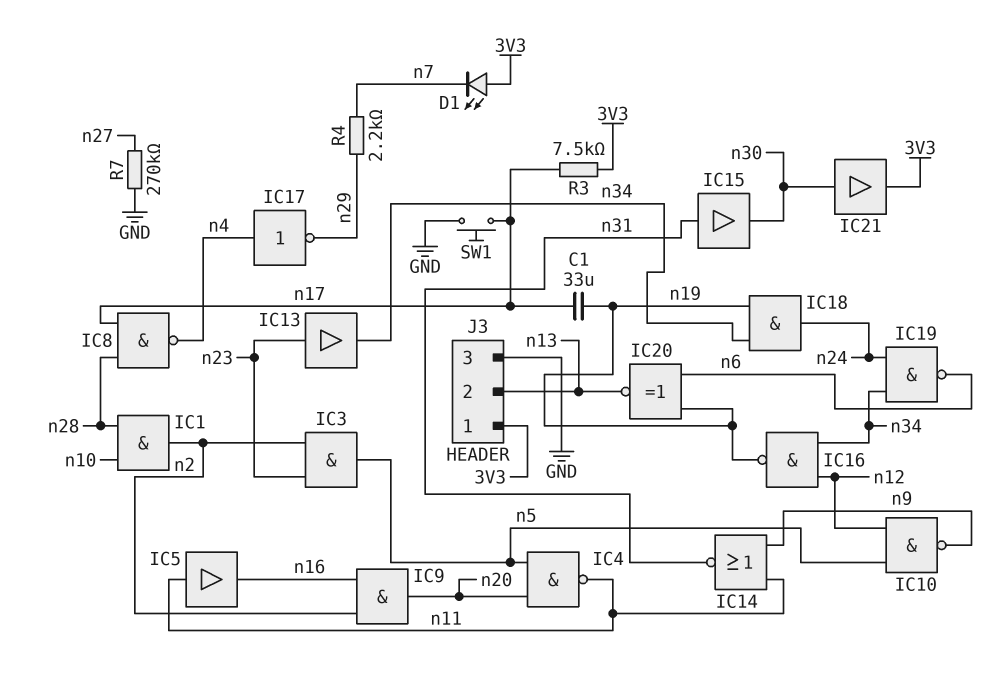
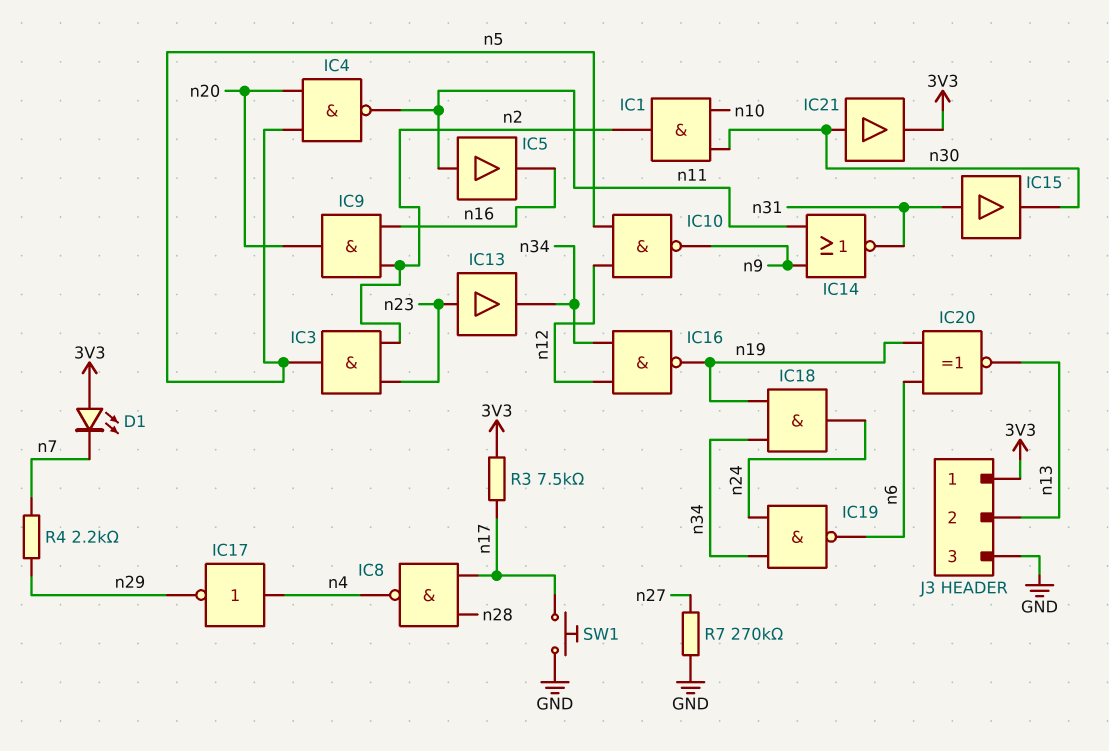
C1: 33uF (n17, n19) -> none
IC1: AND (in n10, in n28, out n2) -> AND (in n10, in n30, out n2)

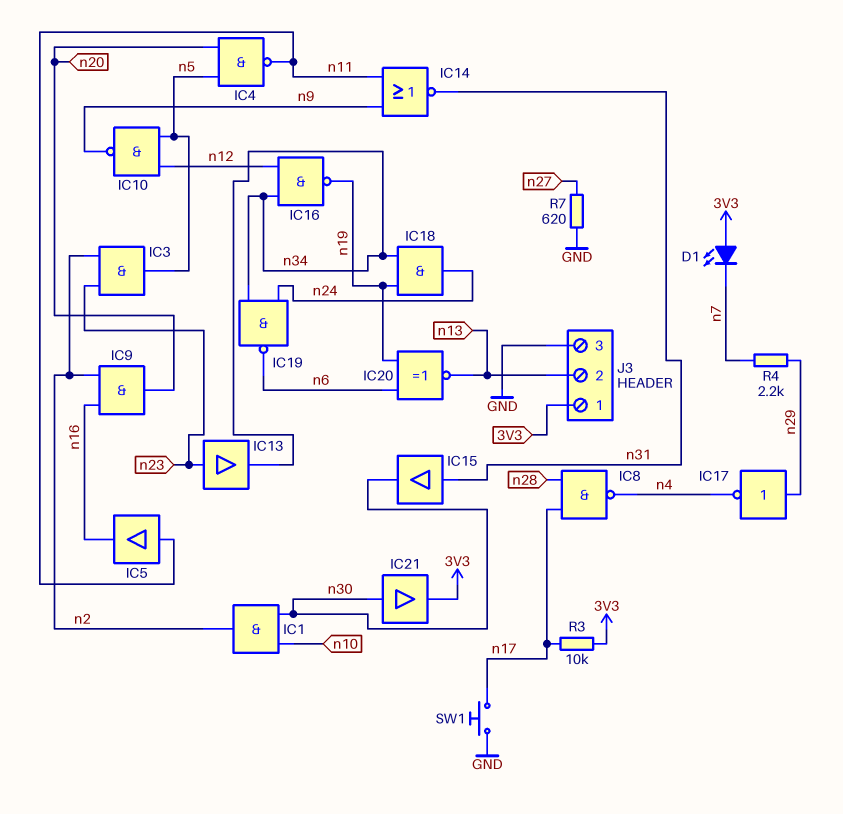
IC17: NOT (in n4, out n29) -> NOT (in n29, out n4)
R3: 7.5k (3V3, n17) -> 10k (3V3, n17)
R7: 270k (GND, n27) -> 620 (GND, n27)

